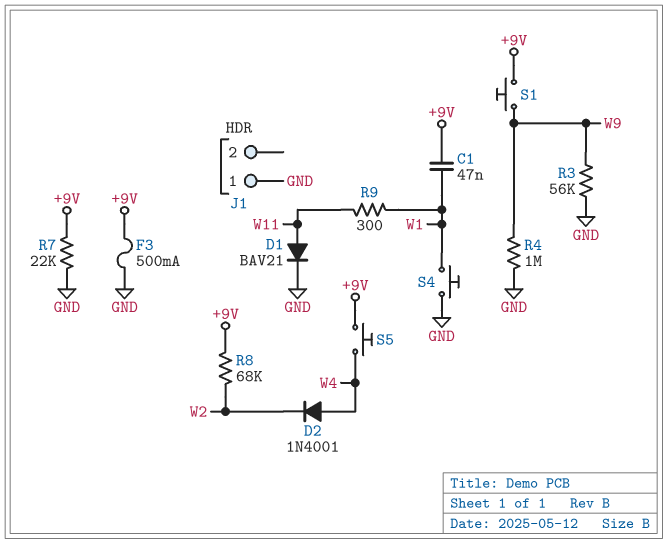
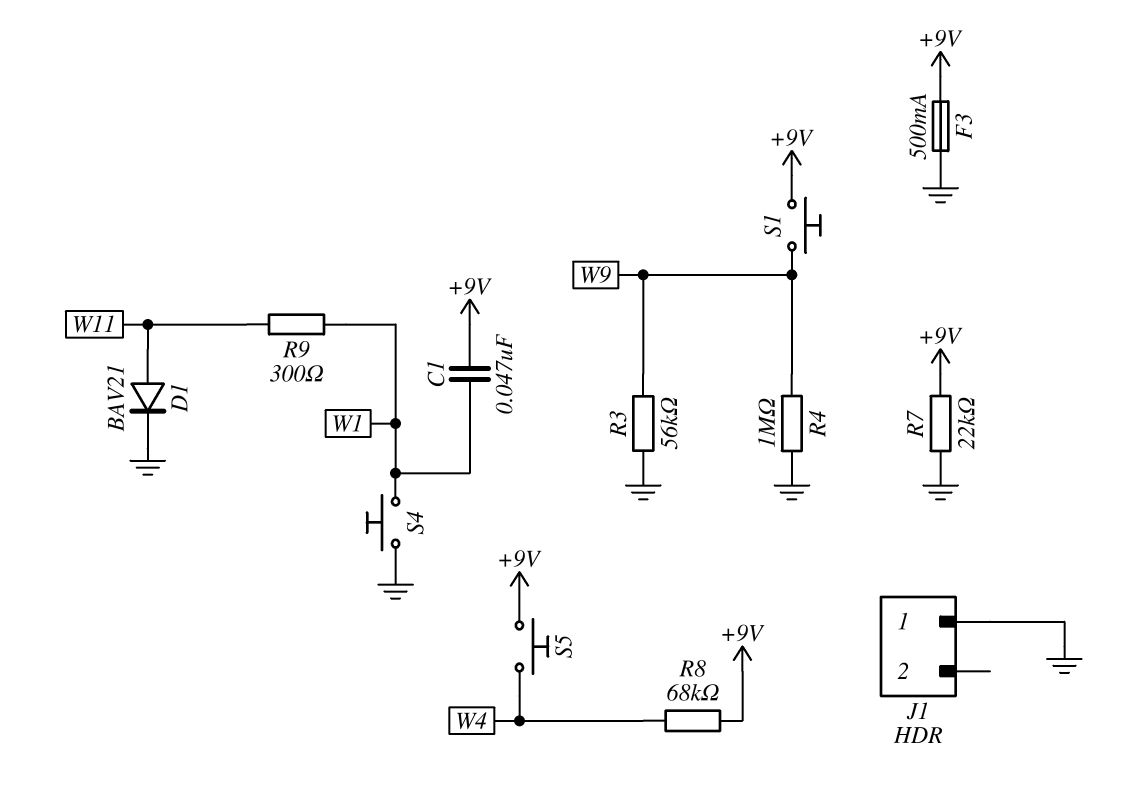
D2: diode 1N4001 (A W4, K W2) -> none
R8: 68k (+9V, W2) -> 68k (+9V, W4)

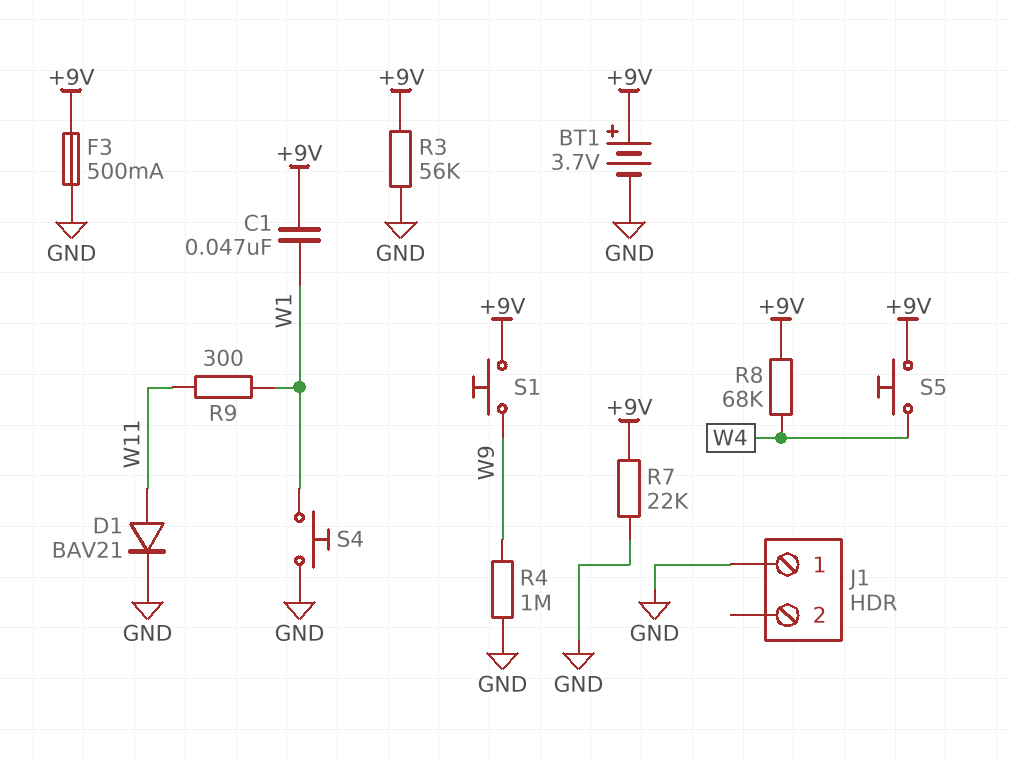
BT1: none -> 3.7V (plus +9V, minus GND)
R3: 56k (GND, W9) -> 56k (+9V, GND)

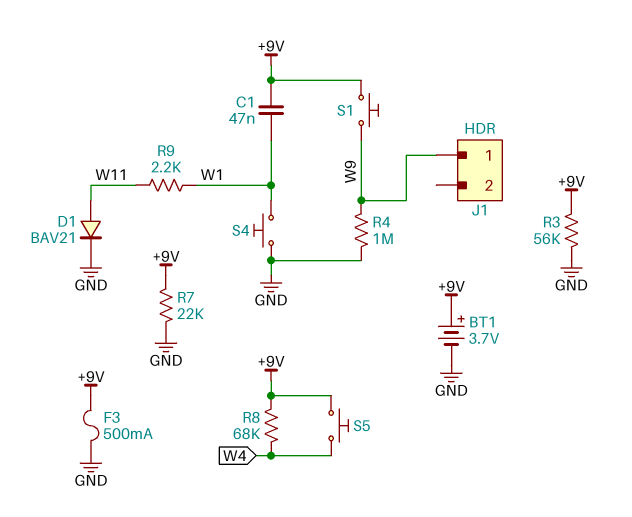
J1 pin 1: GND -> W9
R9: 300 (W1, W11) -> 2.2k (W1, W11)

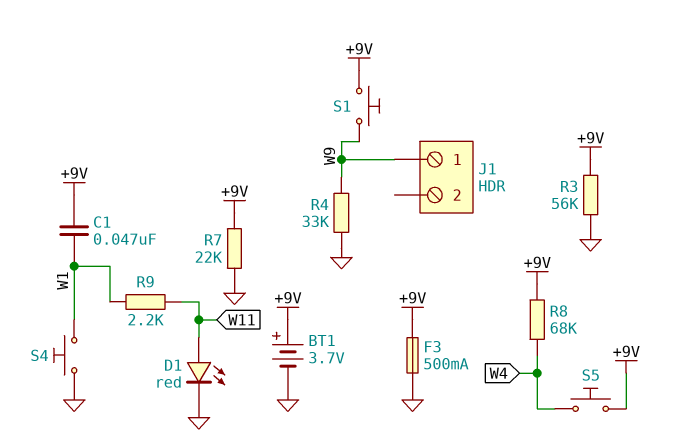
D1: diode BAV21 (A W11, K GND) -> LED red (A W11, K GND)
R4: 1M (GND, W9) -> 33k (GND, W9)

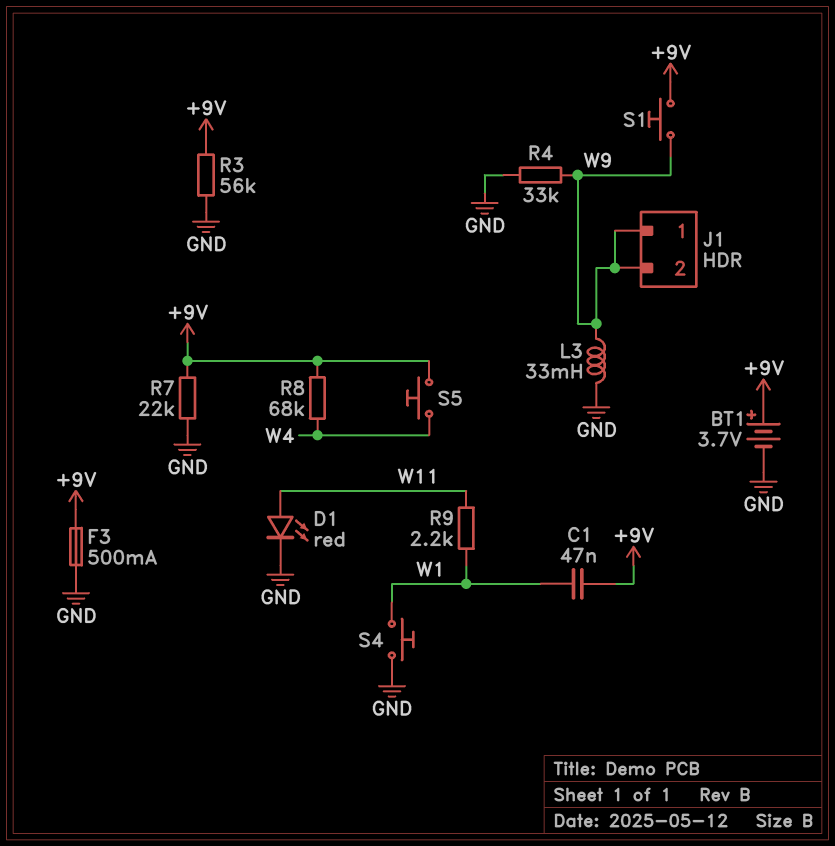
J1 pin 2: none -> W9
L3: none -> 33mH (GND, W9)

